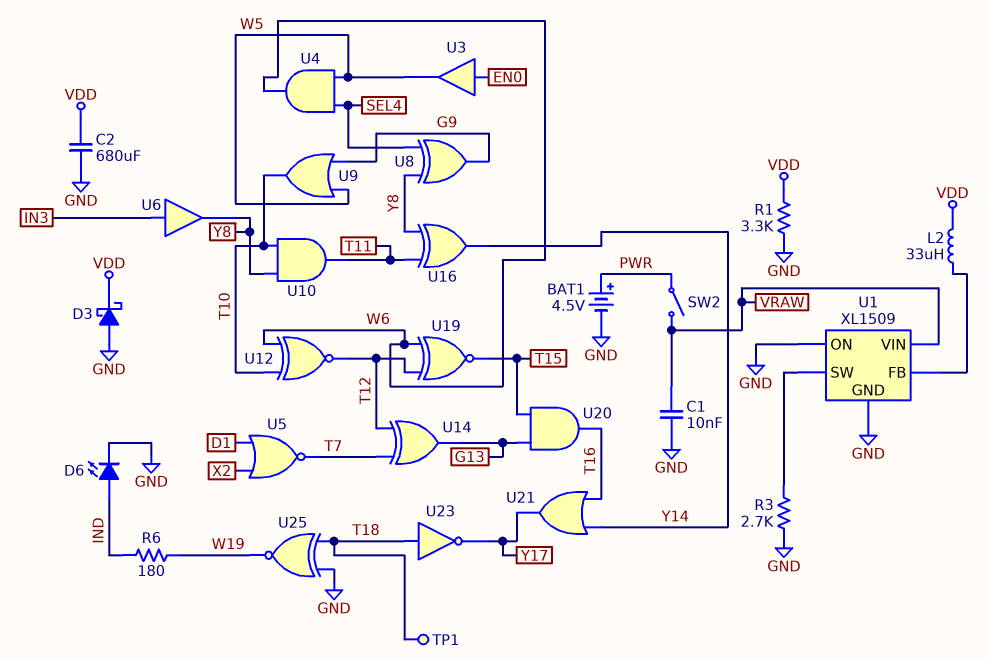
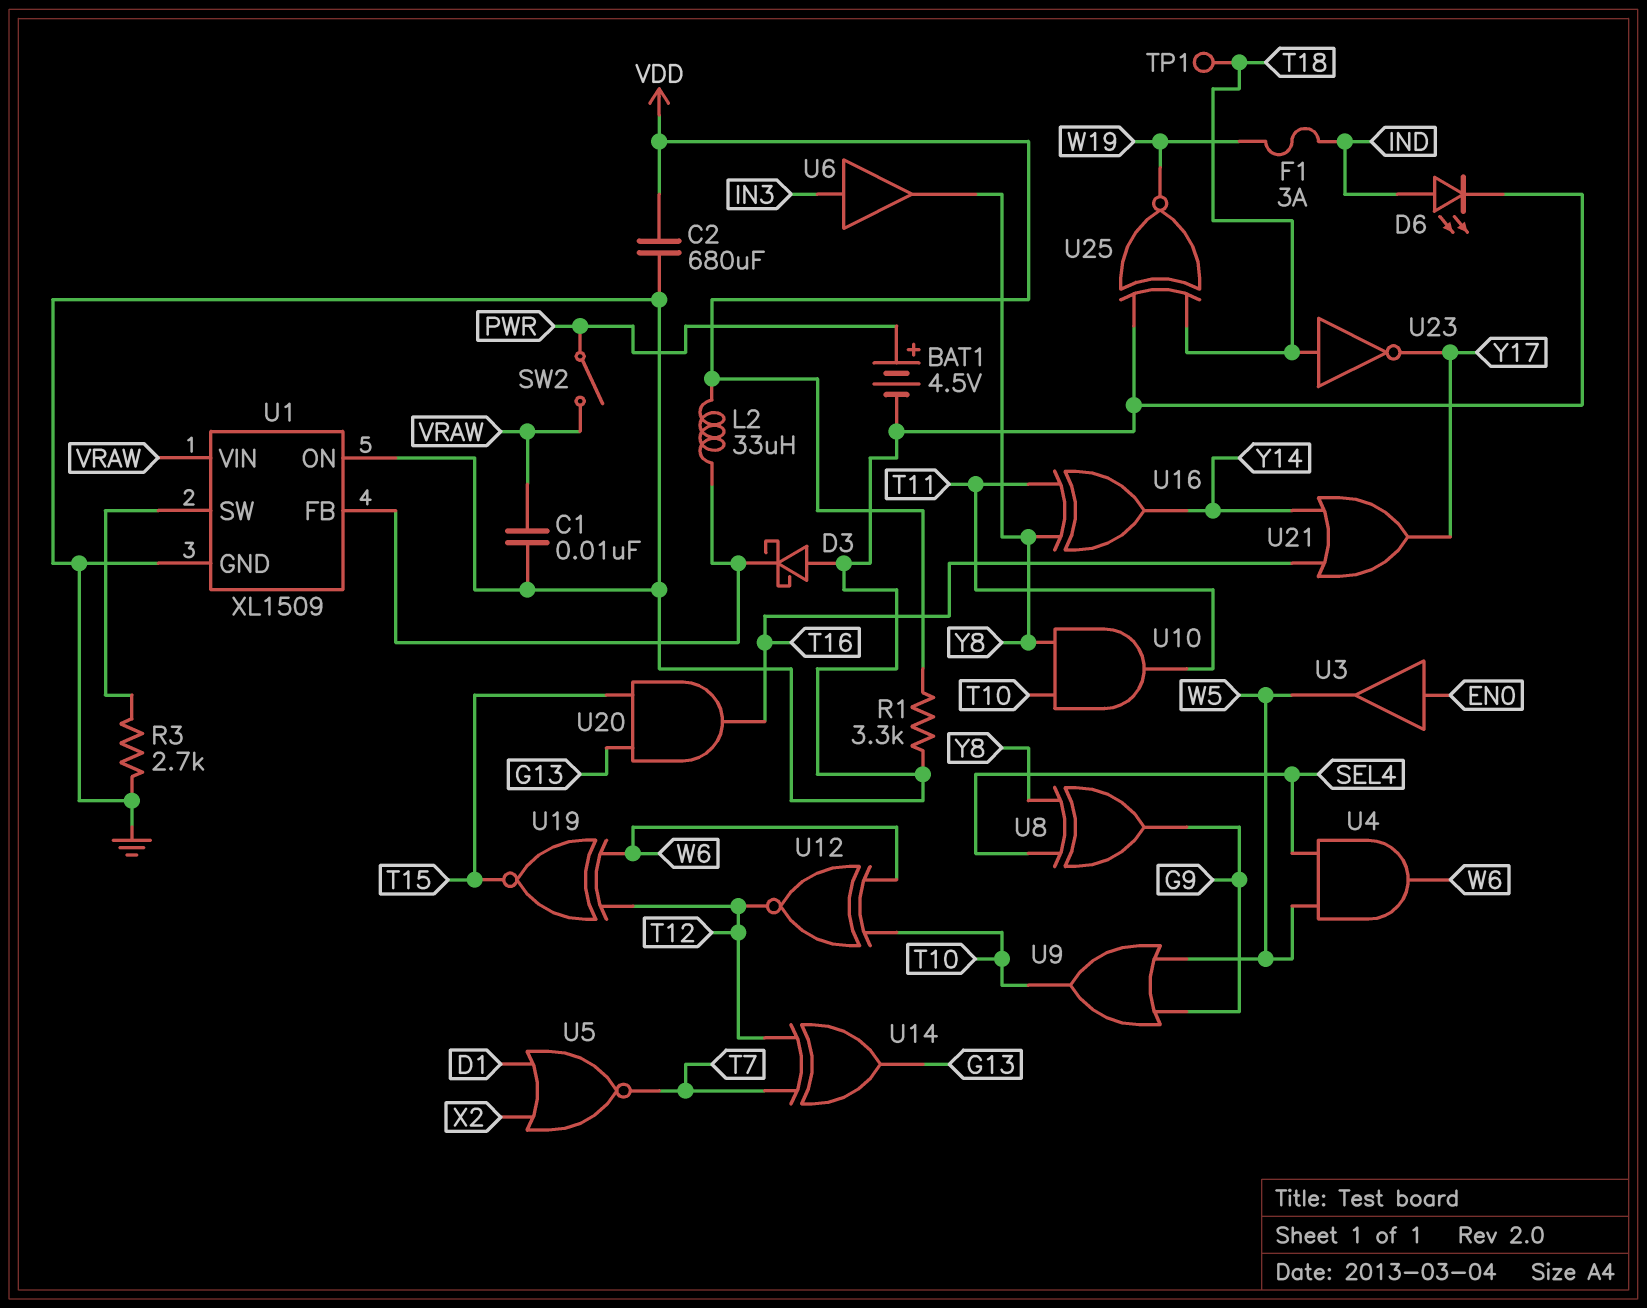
D3: schottky (A GND, K VDD) -> schottky (A GND, K U1/FB)
F1: none -> 3A (IND, W19)
R6: 180 (IND, W19) -> none

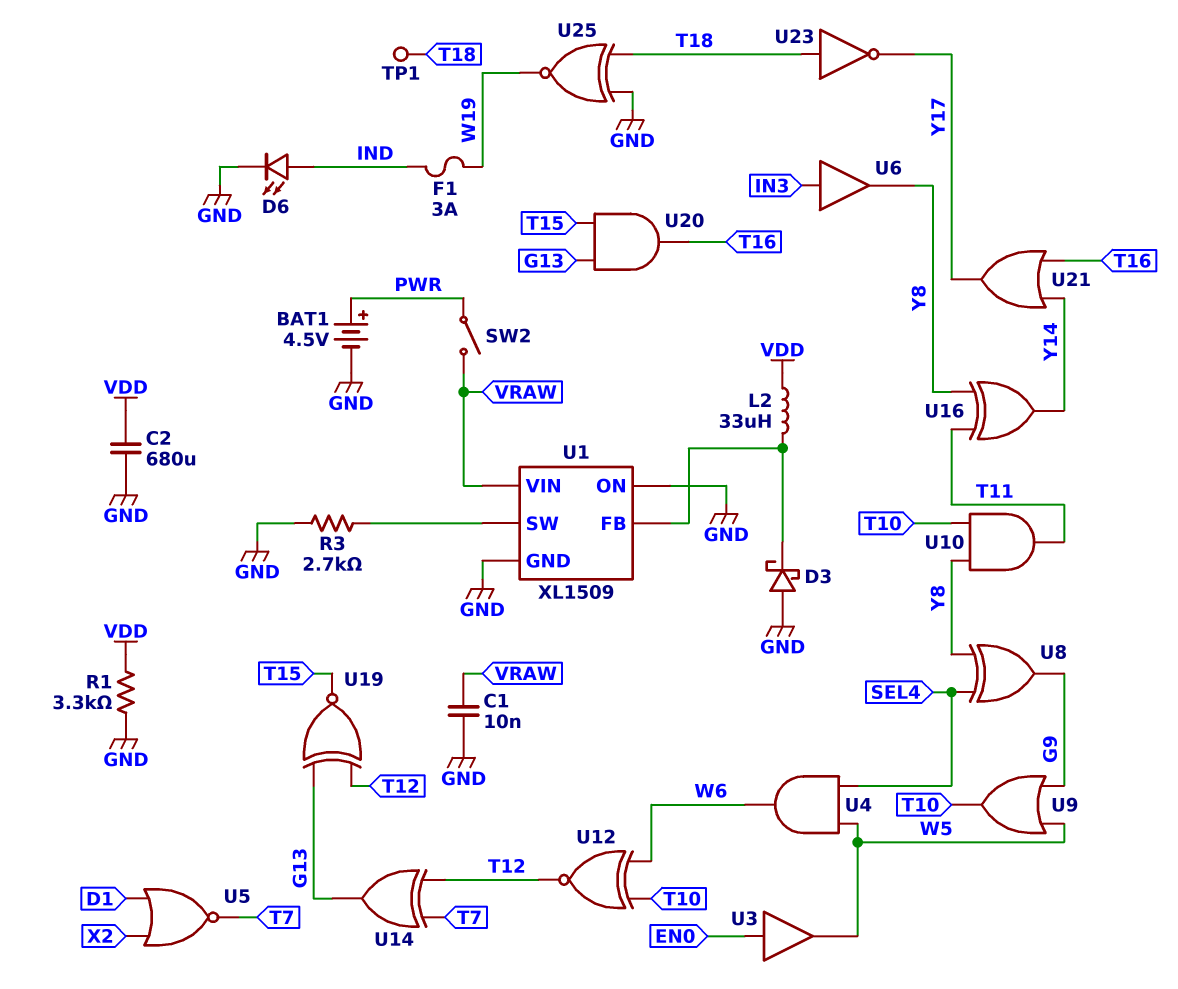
U19: XNOR (in T12, in W6, out T15) -> XNOR (in G13, in T12, out T15)

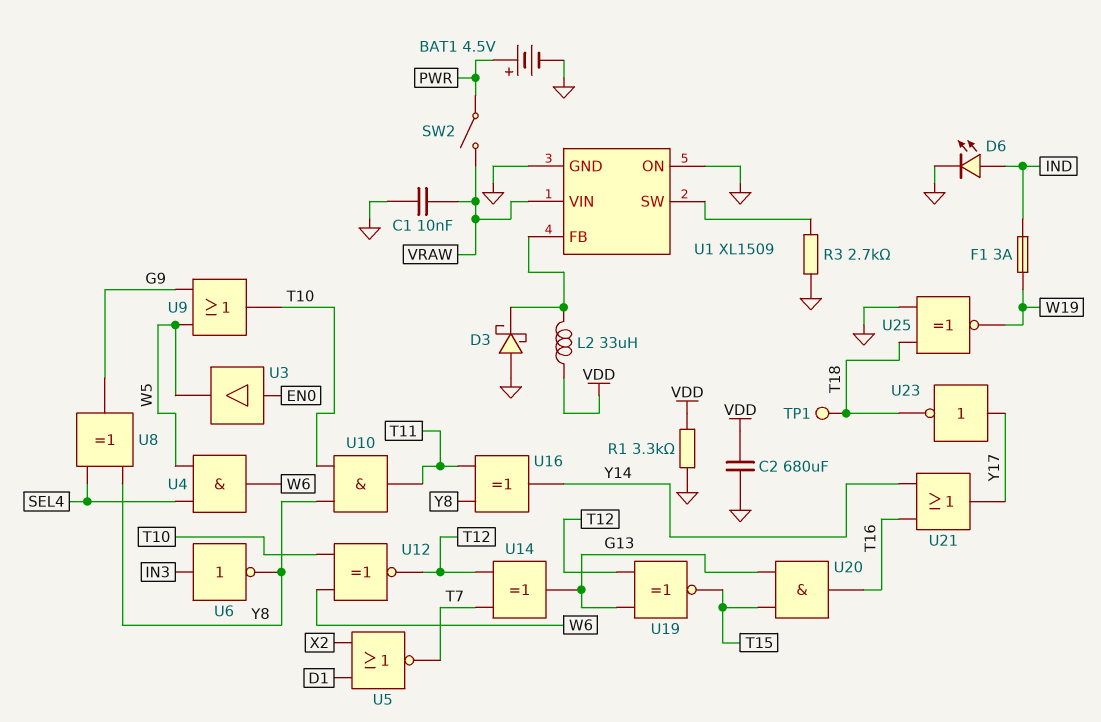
U6: buffer (in IN3, out Y8) -> NOT (in IN3, out Y8)
U23: NOT (in T18, out Y17) -> NOT (in Y17, out T18)

